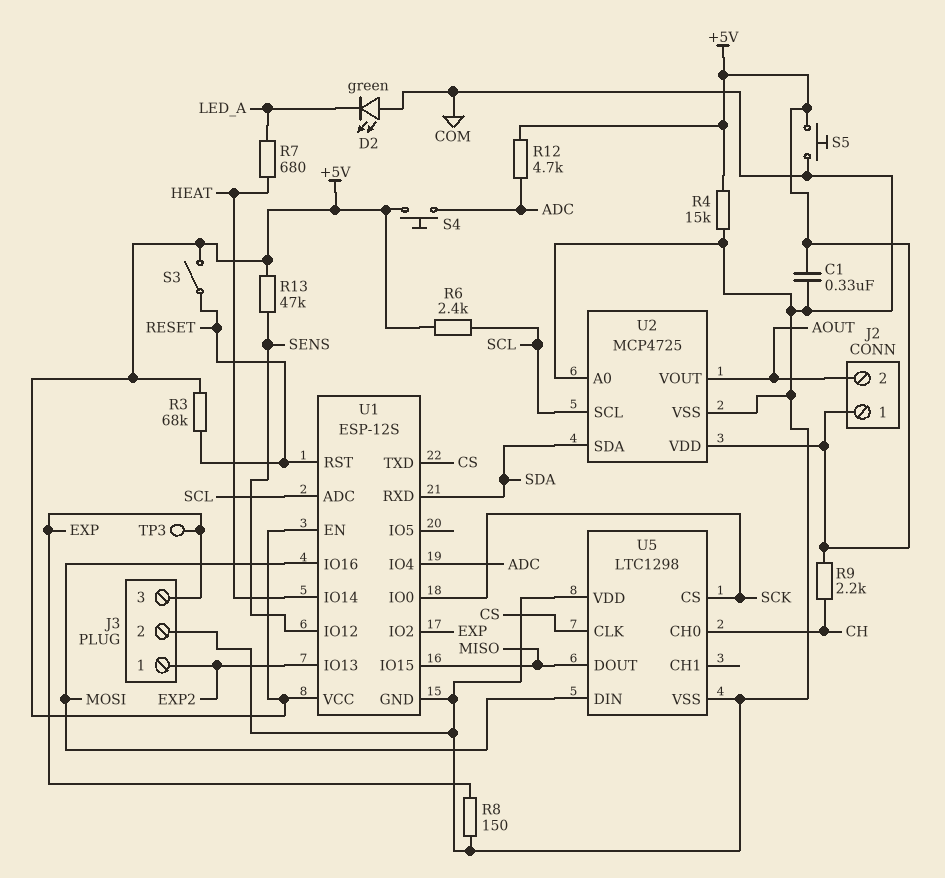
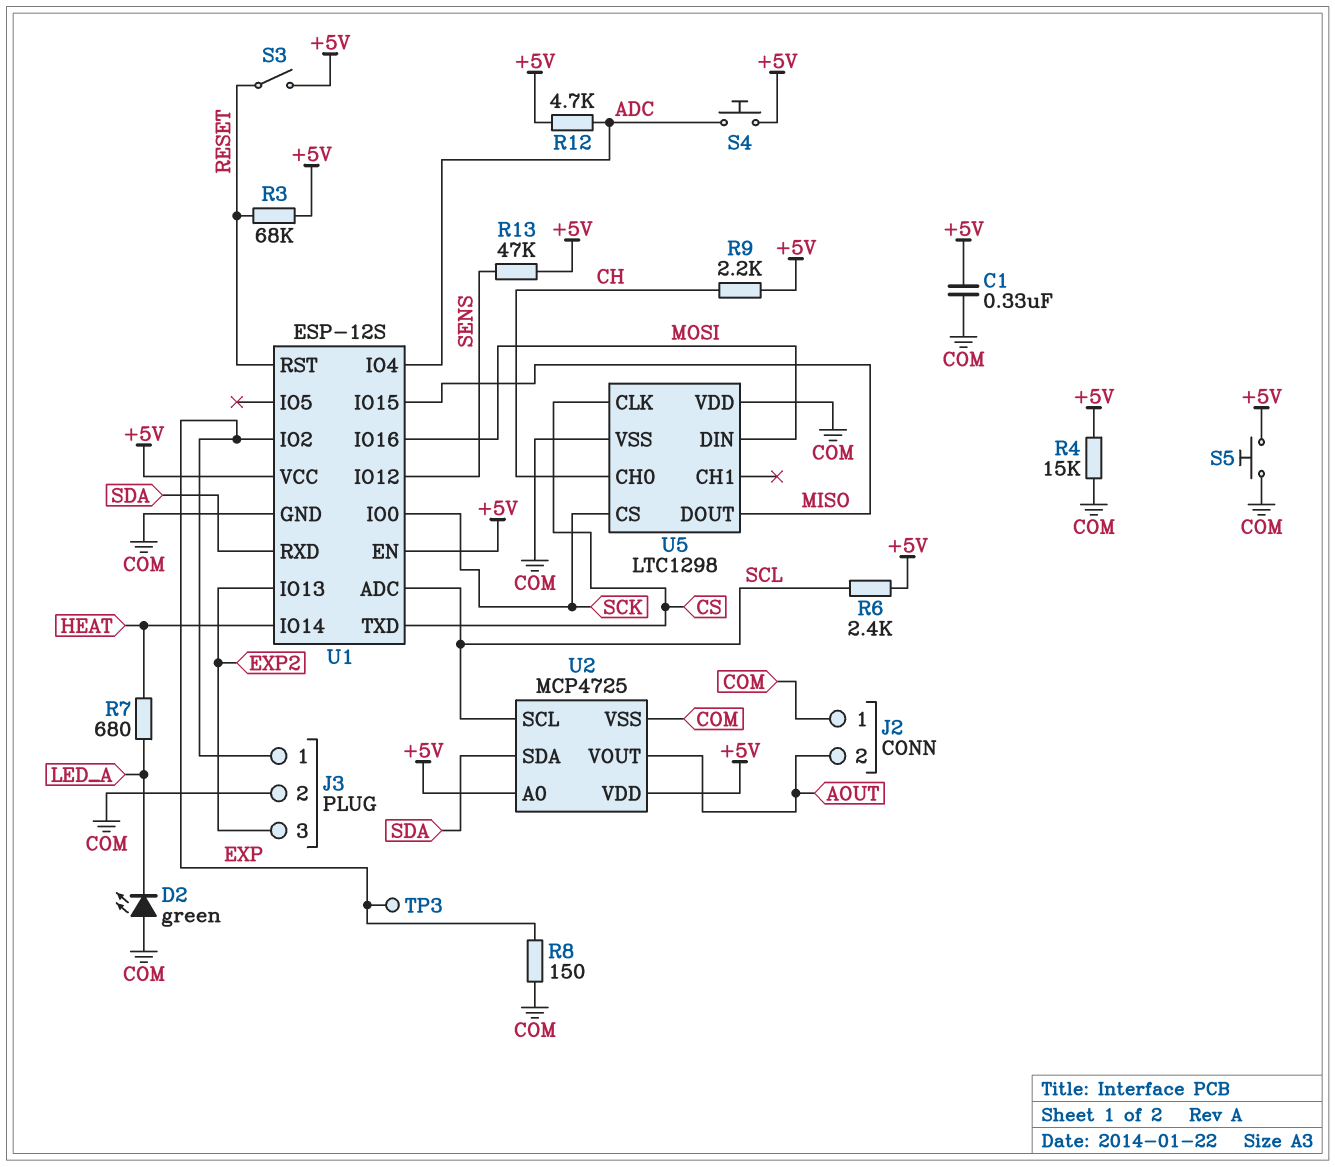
J2 pin 1: +5V -> COM
J3 pin 1: EXP2 -> EXP
J3 pin 3: EXP -> EXP2
U2 pin A0: COM -> +5V

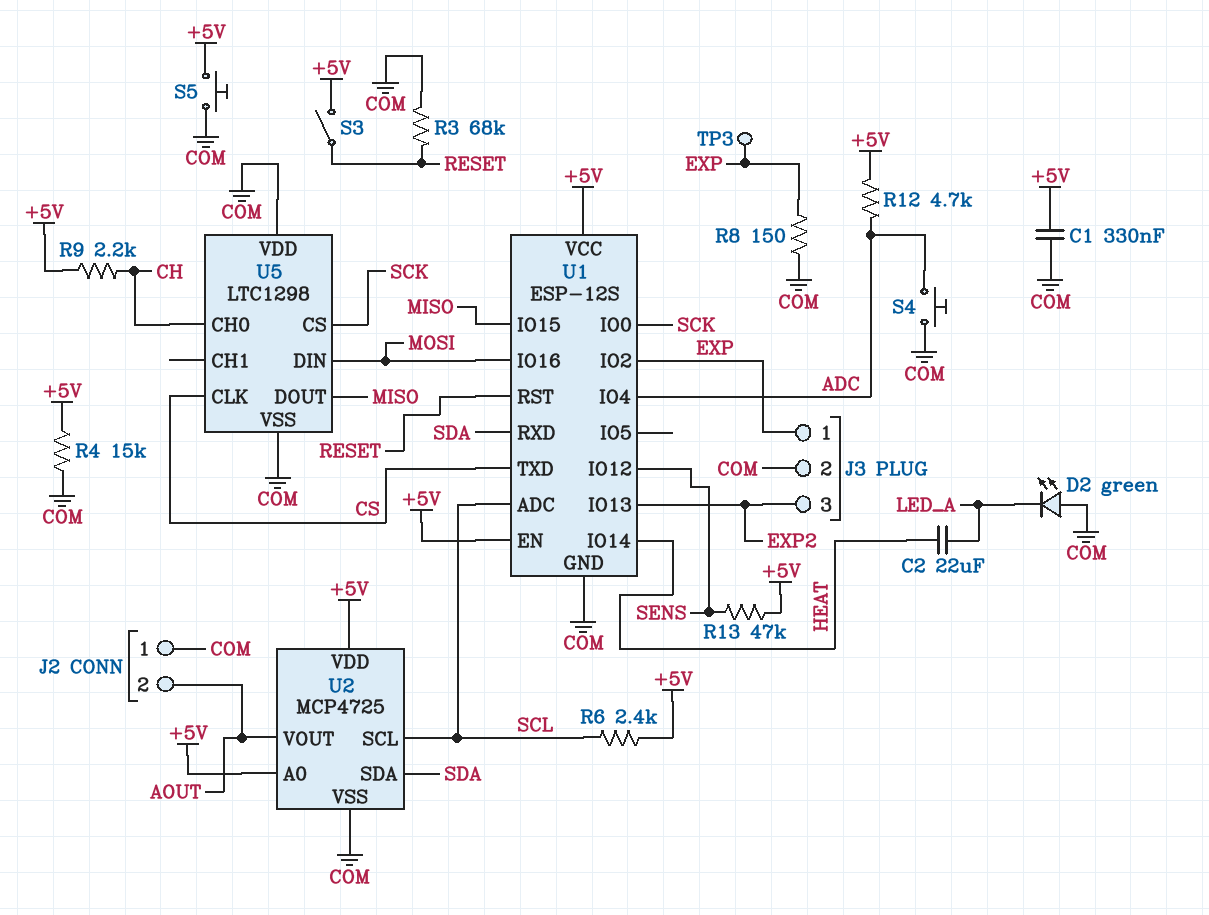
C2: none -> 22uF (HEAT, LED_A)
R3: 68k (+5V, RESET) -> 68k (COM, RESET)
R7: 680 (HEAT, LED_A) -> none
S4: button (+5V, ADC) -> button (ADC, COM)

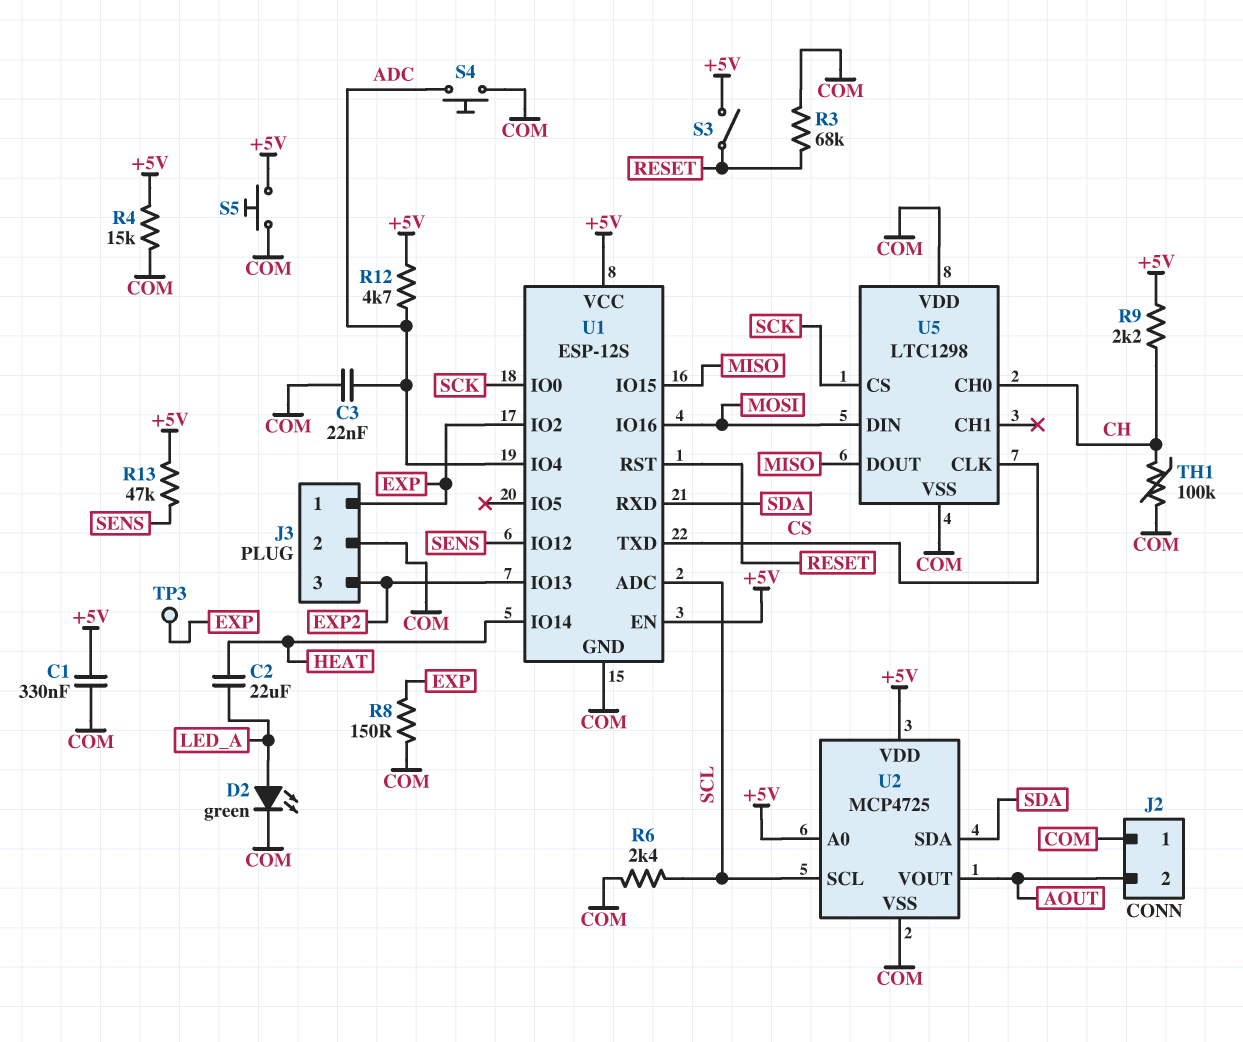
C3: none -> 22nF (ADC, COM)
D2: LED green (A COM, K LED_A) -> LED green (A LED_A, K COM)
R6: 2.4k (+5V, SCL) -> 2.4k (COM, SCL)
TH1: none -> 100k (CH, COM)

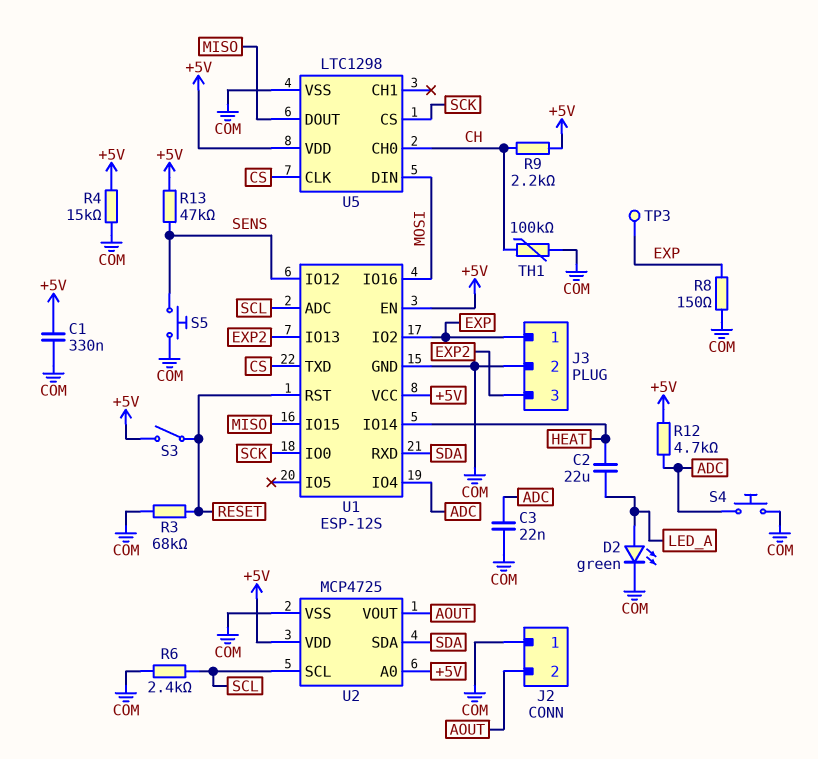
S5: button (+5V, COM) -> button (COM, SENS)
U5 pin VDD: COM -> +5V

